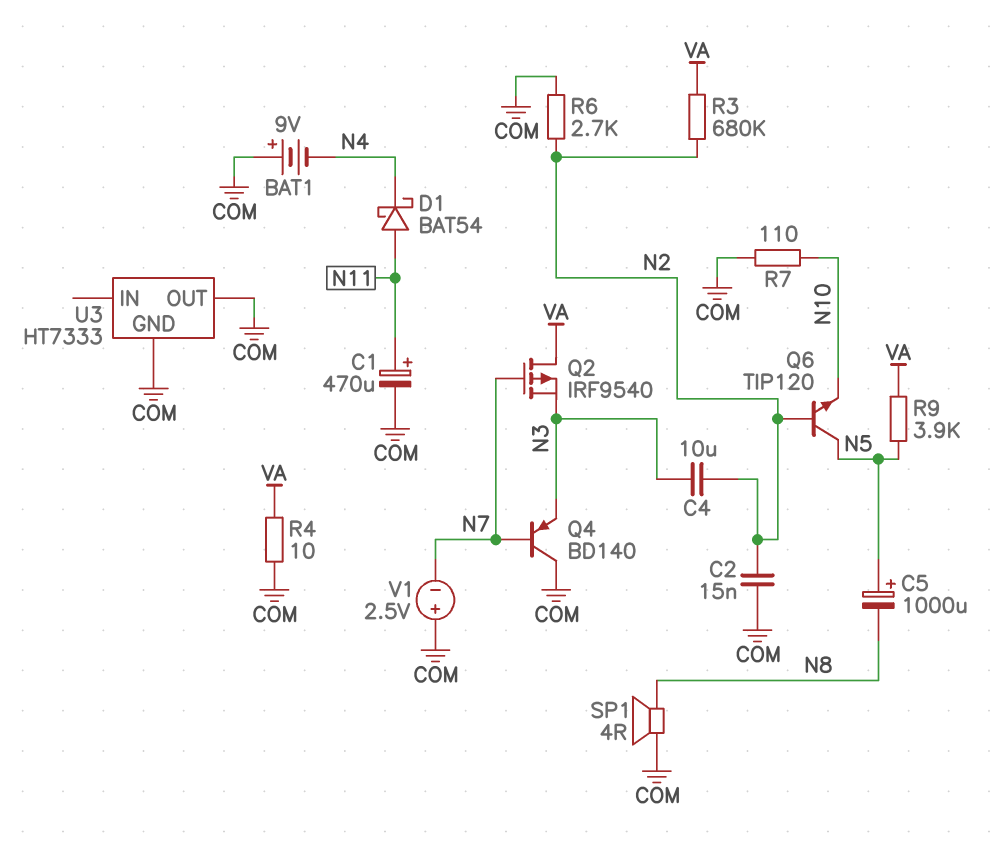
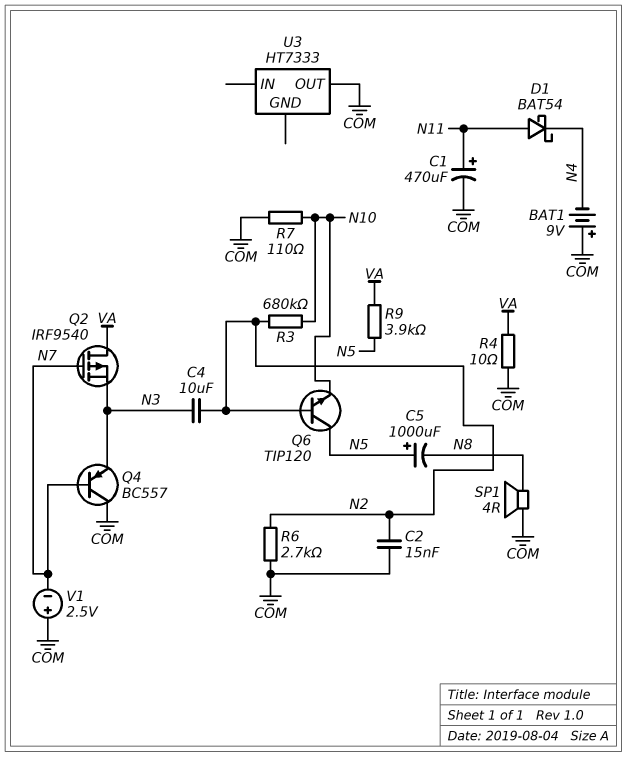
Q4: PNP BD140 (B N7, C COM, E N3) -> PNP BC557 (B N7, C COM, E N3)
R3: 680k (N2, VA) -> 680k (N2, N10)
U3 pin GND: COM -> none

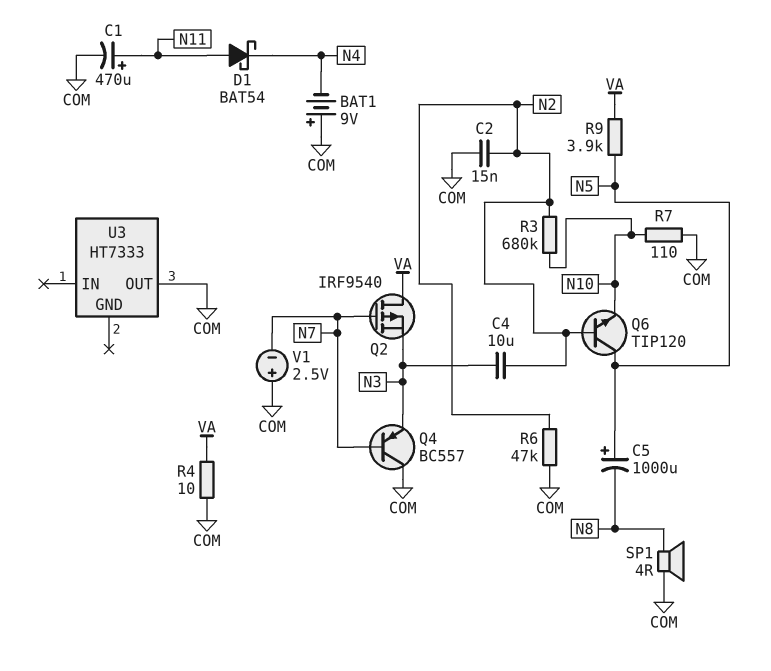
R6: 2.7k (COM, N2) -> 47k (COM, N2)

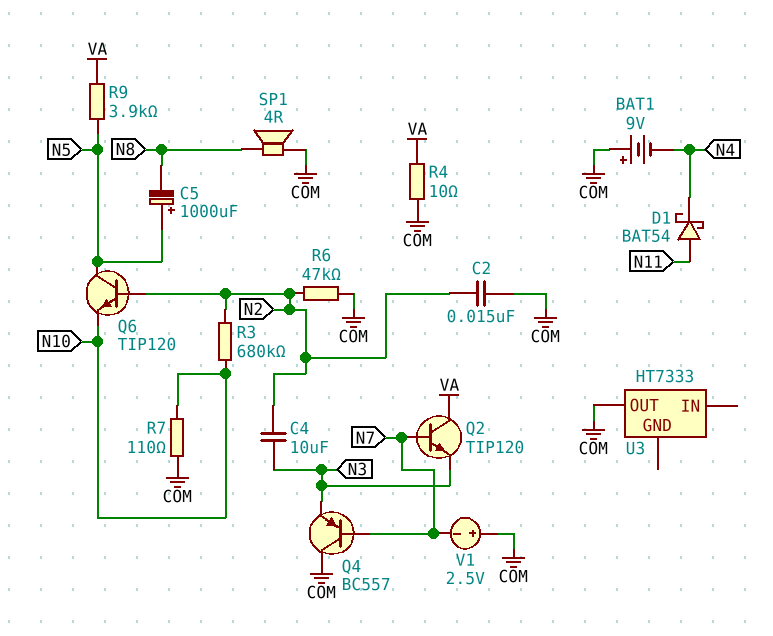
C1: 470uF (plus N11, minus COM) -> none
Q2: PMOS IRF9540 (G N7, D VA, S N3) -> NPN TIP120 (B N7, C VA, E N3)

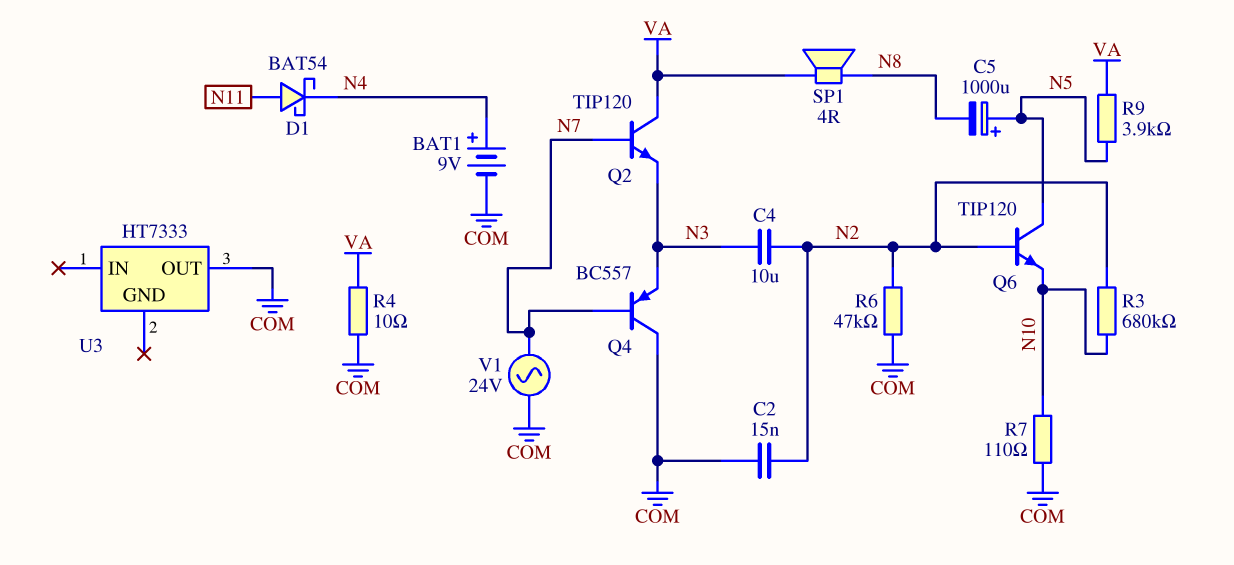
BAT1: 9V (plus COM, minus N4) -> 9V (plus N4, minus COM)
SP1: speaker 4R (COM, N8) -> speaker 4R (N8, VA)
V1: 2.5V (plus COM, minus N7) -> AC 24V (COM, N7)

